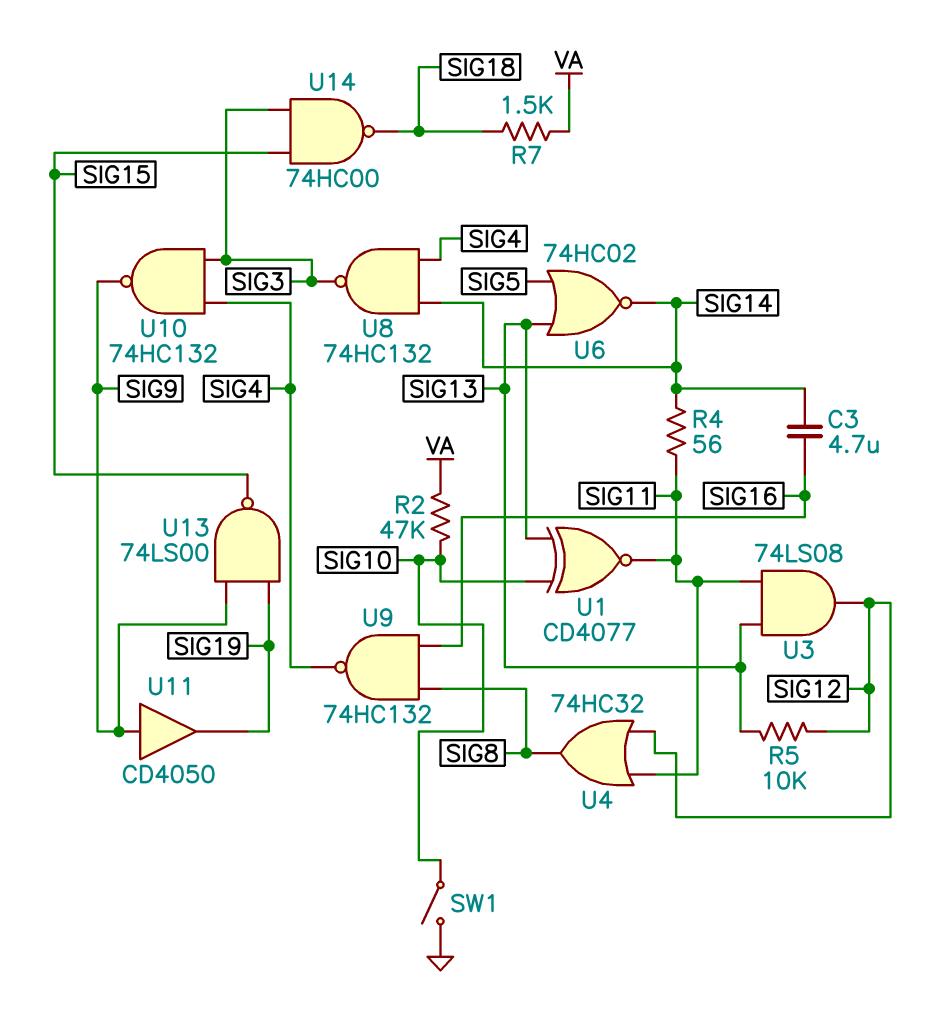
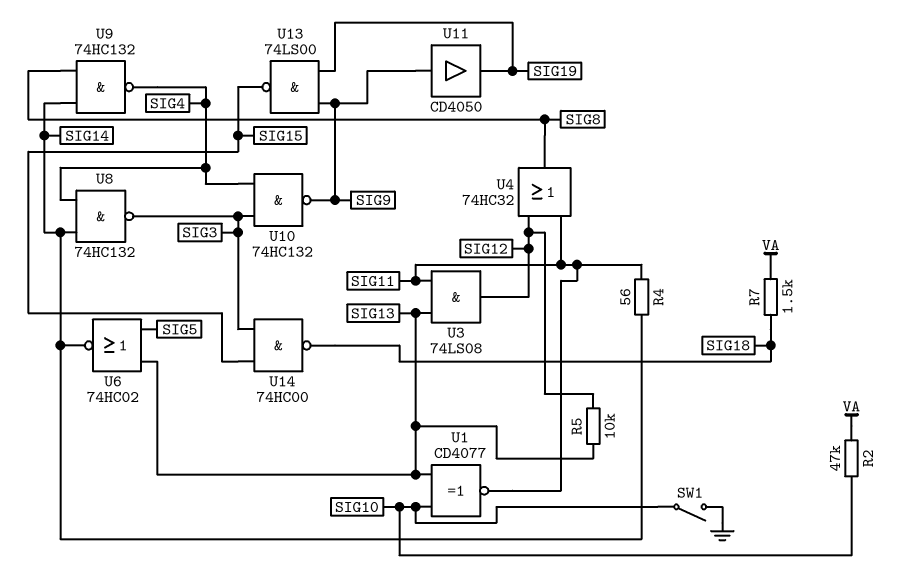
C3: 4.7uF (SIG14, SIG16) -> none
U9: NAND 74HC132 (in SIG8, in SIG16, out SIG4) -> NAND 74HC132 (in SIG8, in SIG14, out SIG4)

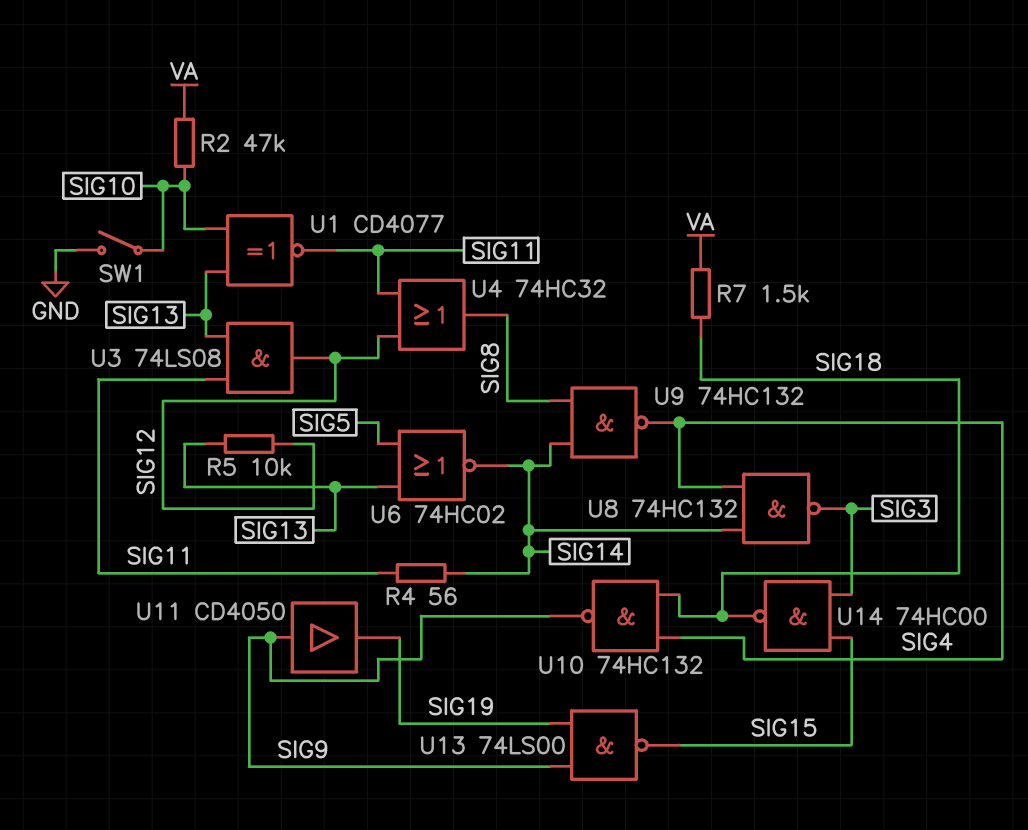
U10: NAND 74HC132 (in SIG3, in SIG4, out SIG9) -> NAND 74HC132 (in SIG4, in SIG18, out SIG9)

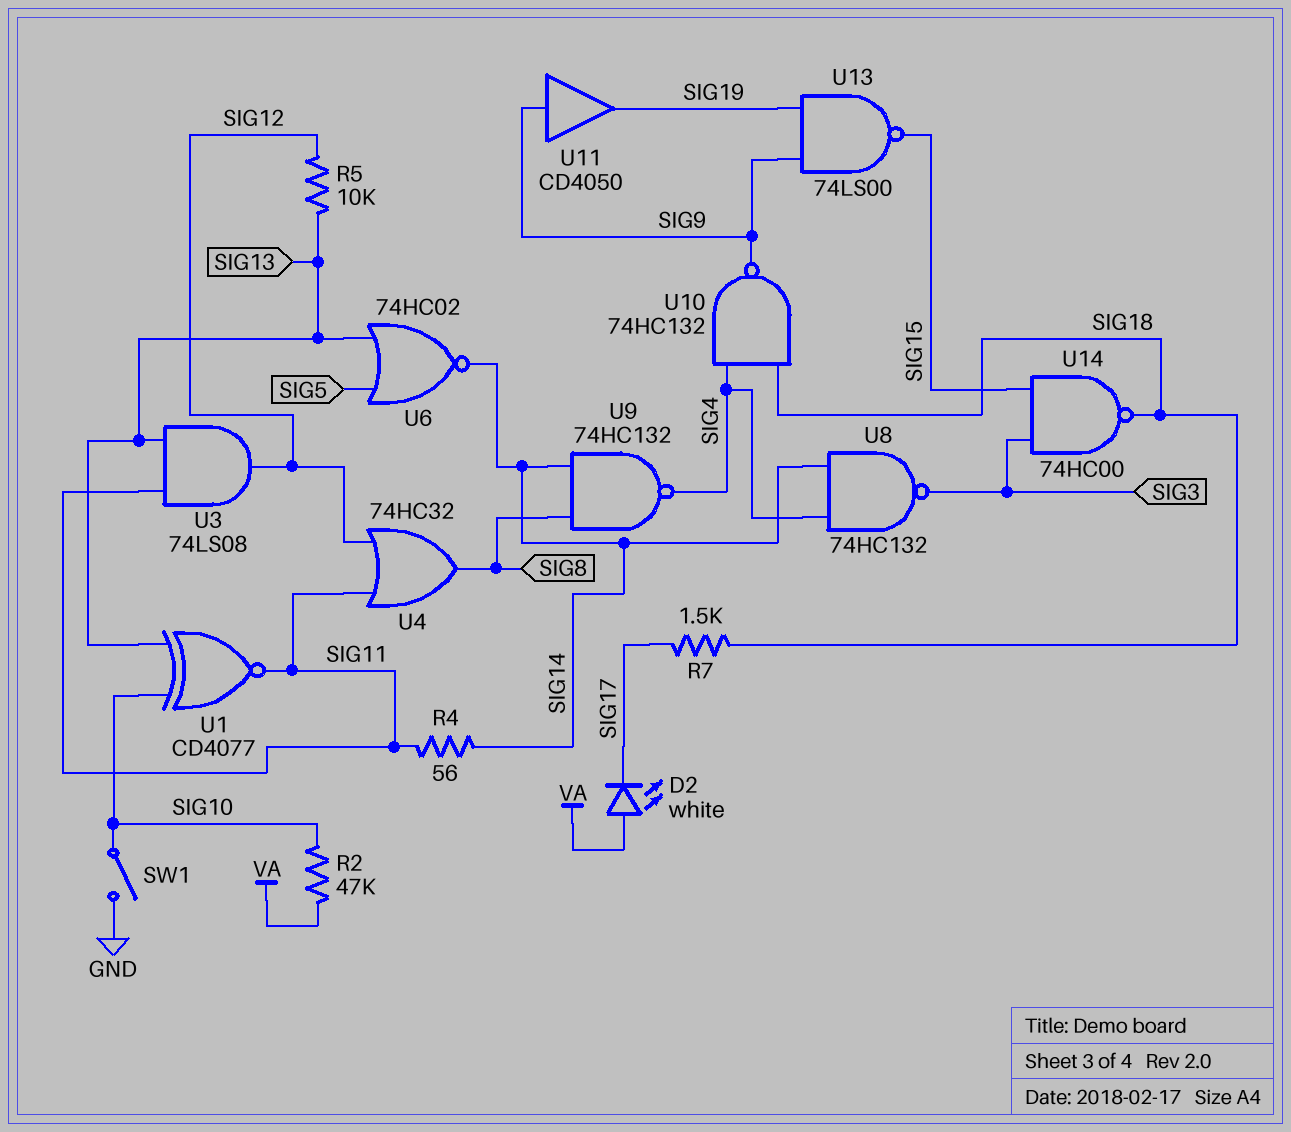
D2: none -> LED white (A VA, K SIG17)
R7: 1.5k (SIG18, VA) -> 1.5k (SIG17, SIG18)

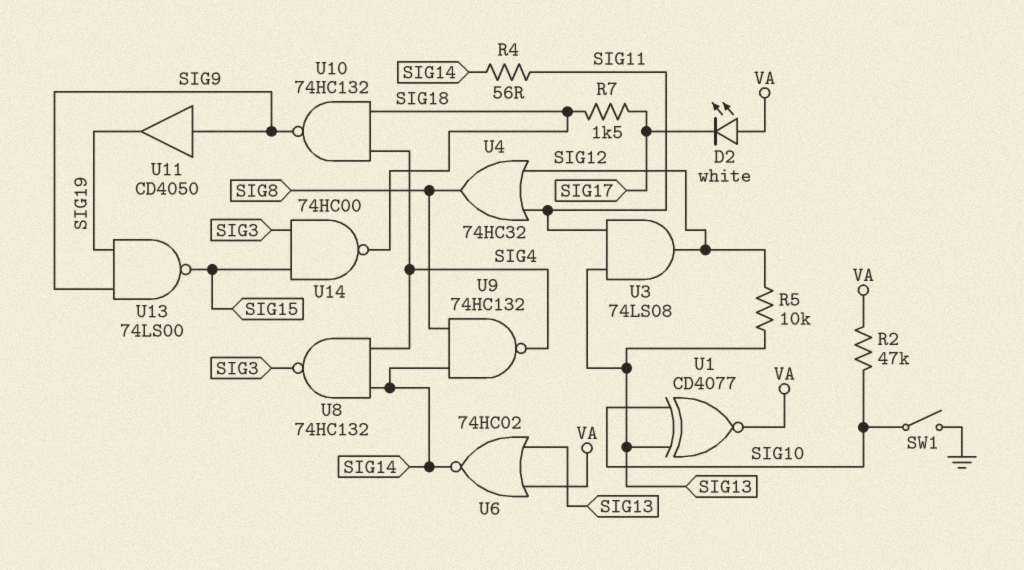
U1: XNOR CD4077 (in SIG10, in SIG13, out SIG11) -> XNOR CD4077 (in SIG10, in SIG13, out VA)
U6: NOR 74HC02 (in SIG5, in SIG13, out SIG14) -> NOR 74HC02 (in SIG13, in VA, out SIG14)

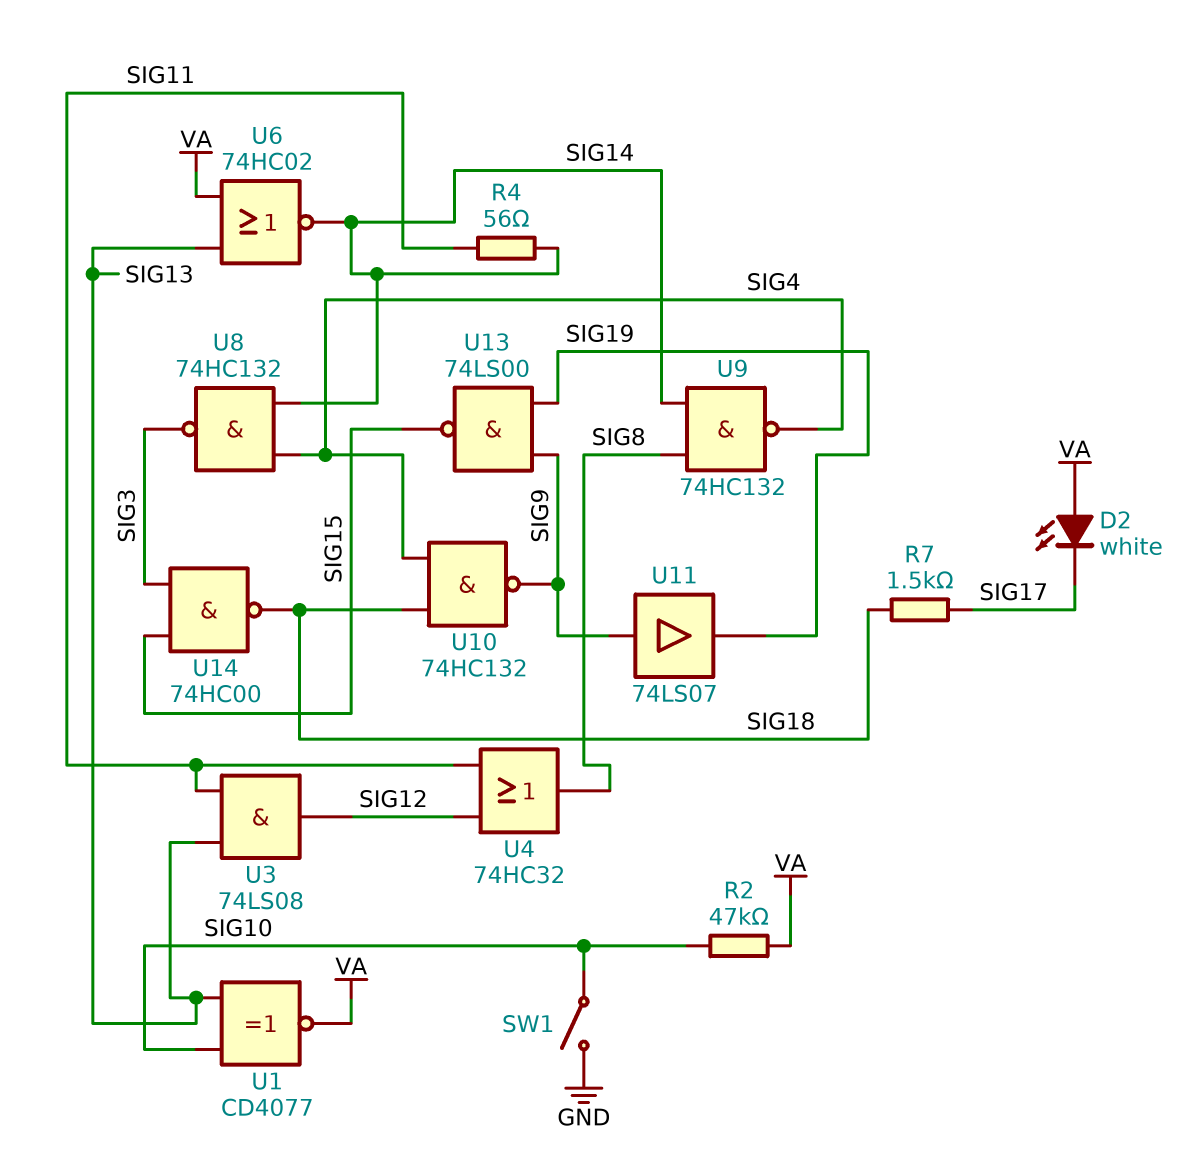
R5: 10k (SIG12, SIG13) -> none
U11: buffer CD4050 (in SIG9, out SIG19) -> buffer 74LS07 (in SIG9, out SIG19)

